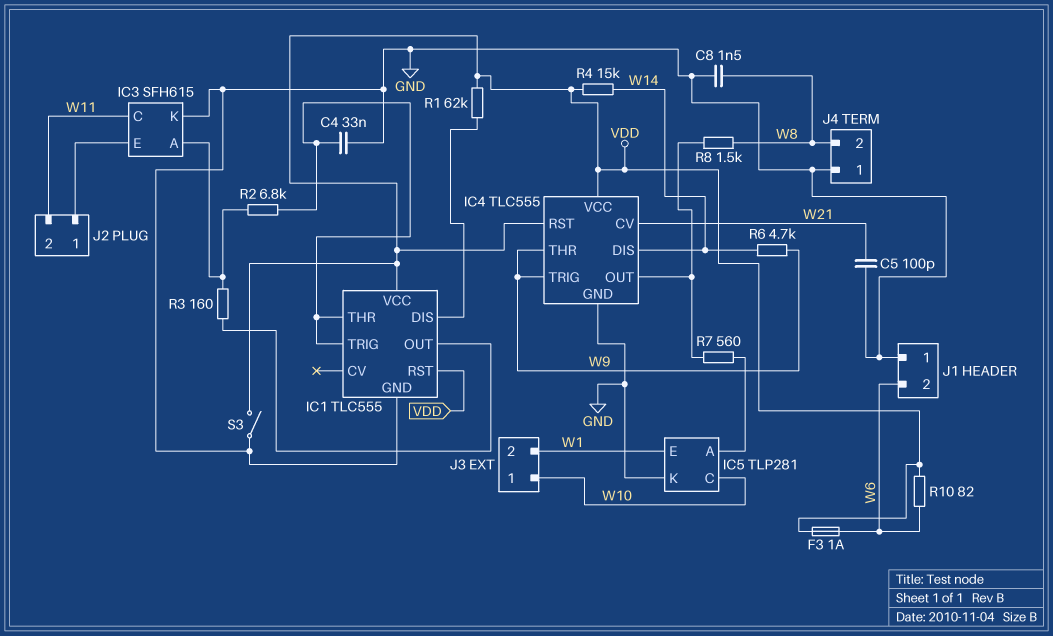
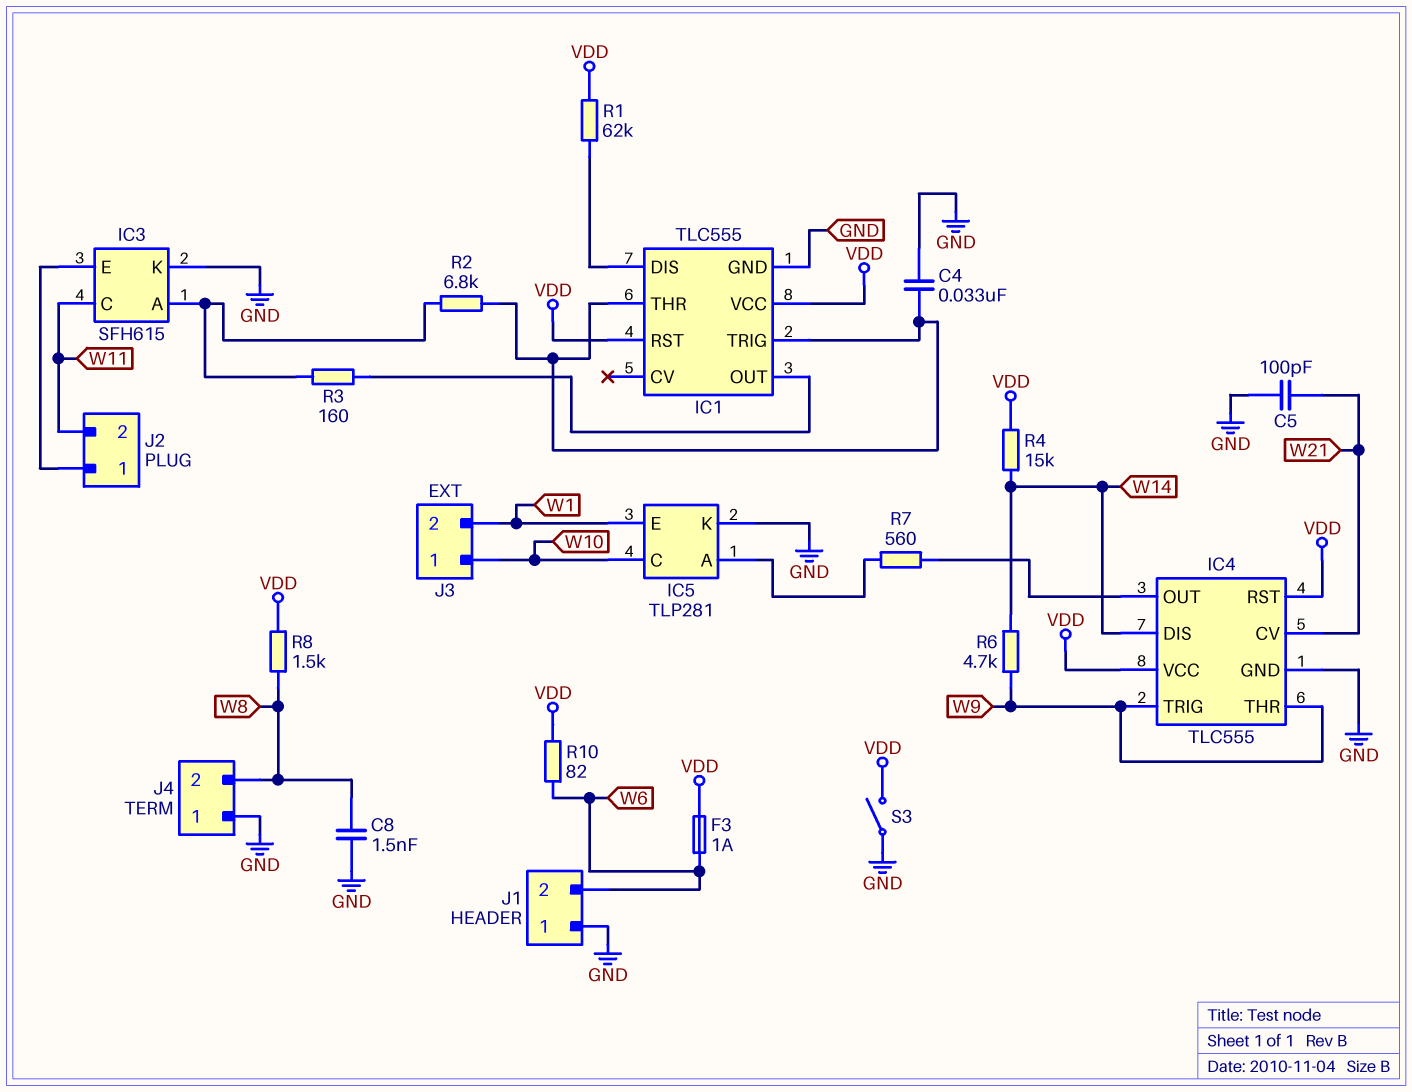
R8: 1.5k (IC4/OUT, W8) -> 1.5k (VDD, W8)

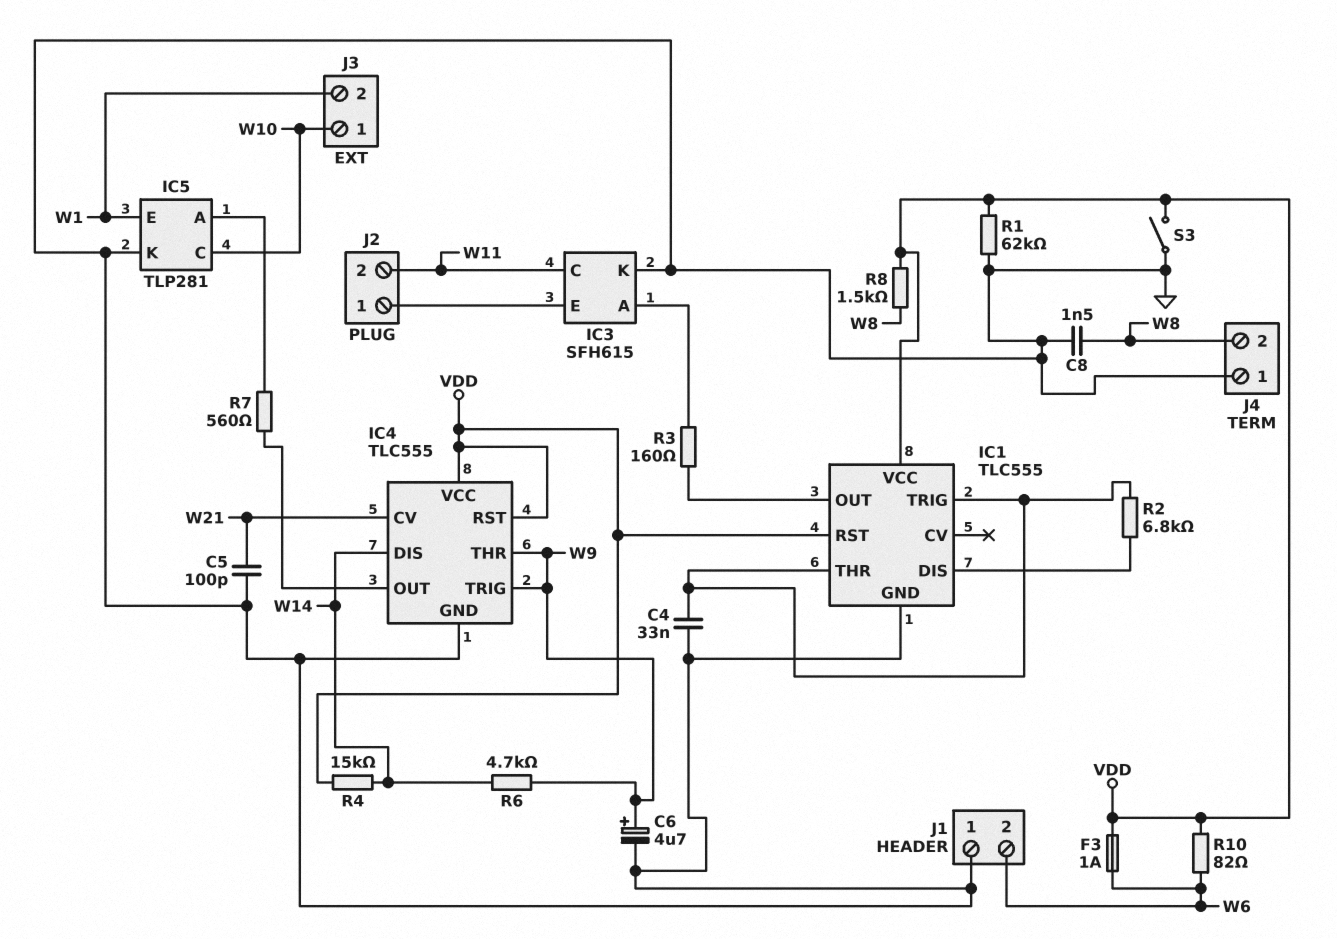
C6: none -> 4.7uF (plus W9, minus GND)
R1: 62k (IC1/DIS, VDD) -> 62k (GND, VDD)
R2: 6.8k (IC1/THR, IC3/A) -> 6.8k (IC1/DIS, IC1/THR)

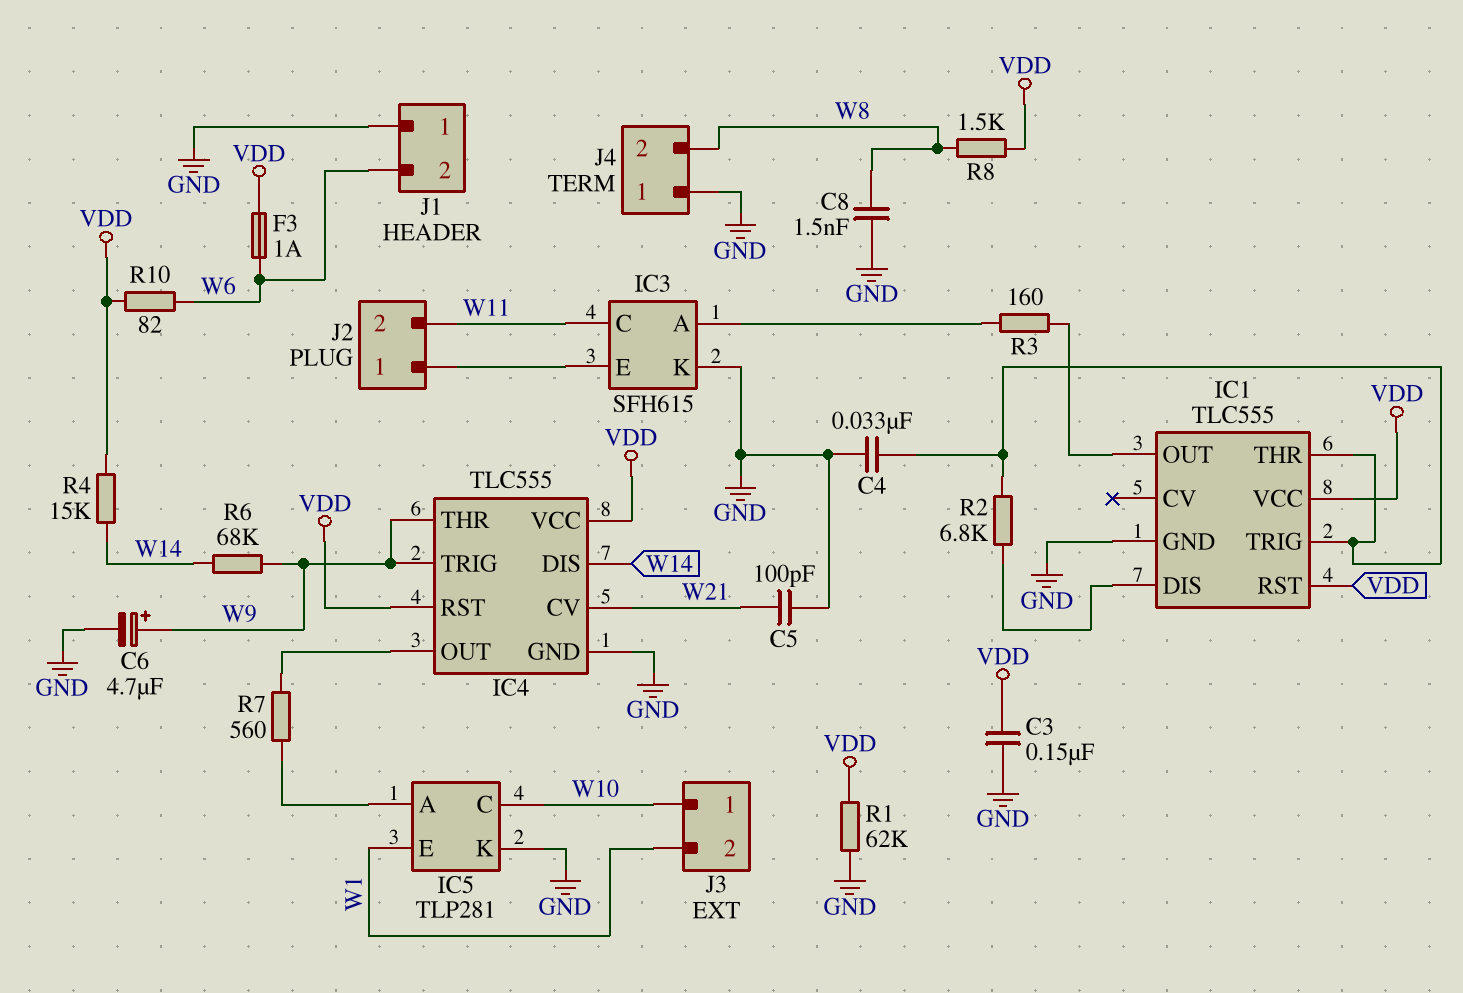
C3: none -> 150nF (GND, VDD)
R6: 4.7k (W9, W14) -> 68k (W9, W14)
S3: switch (GND, VDD) -> none

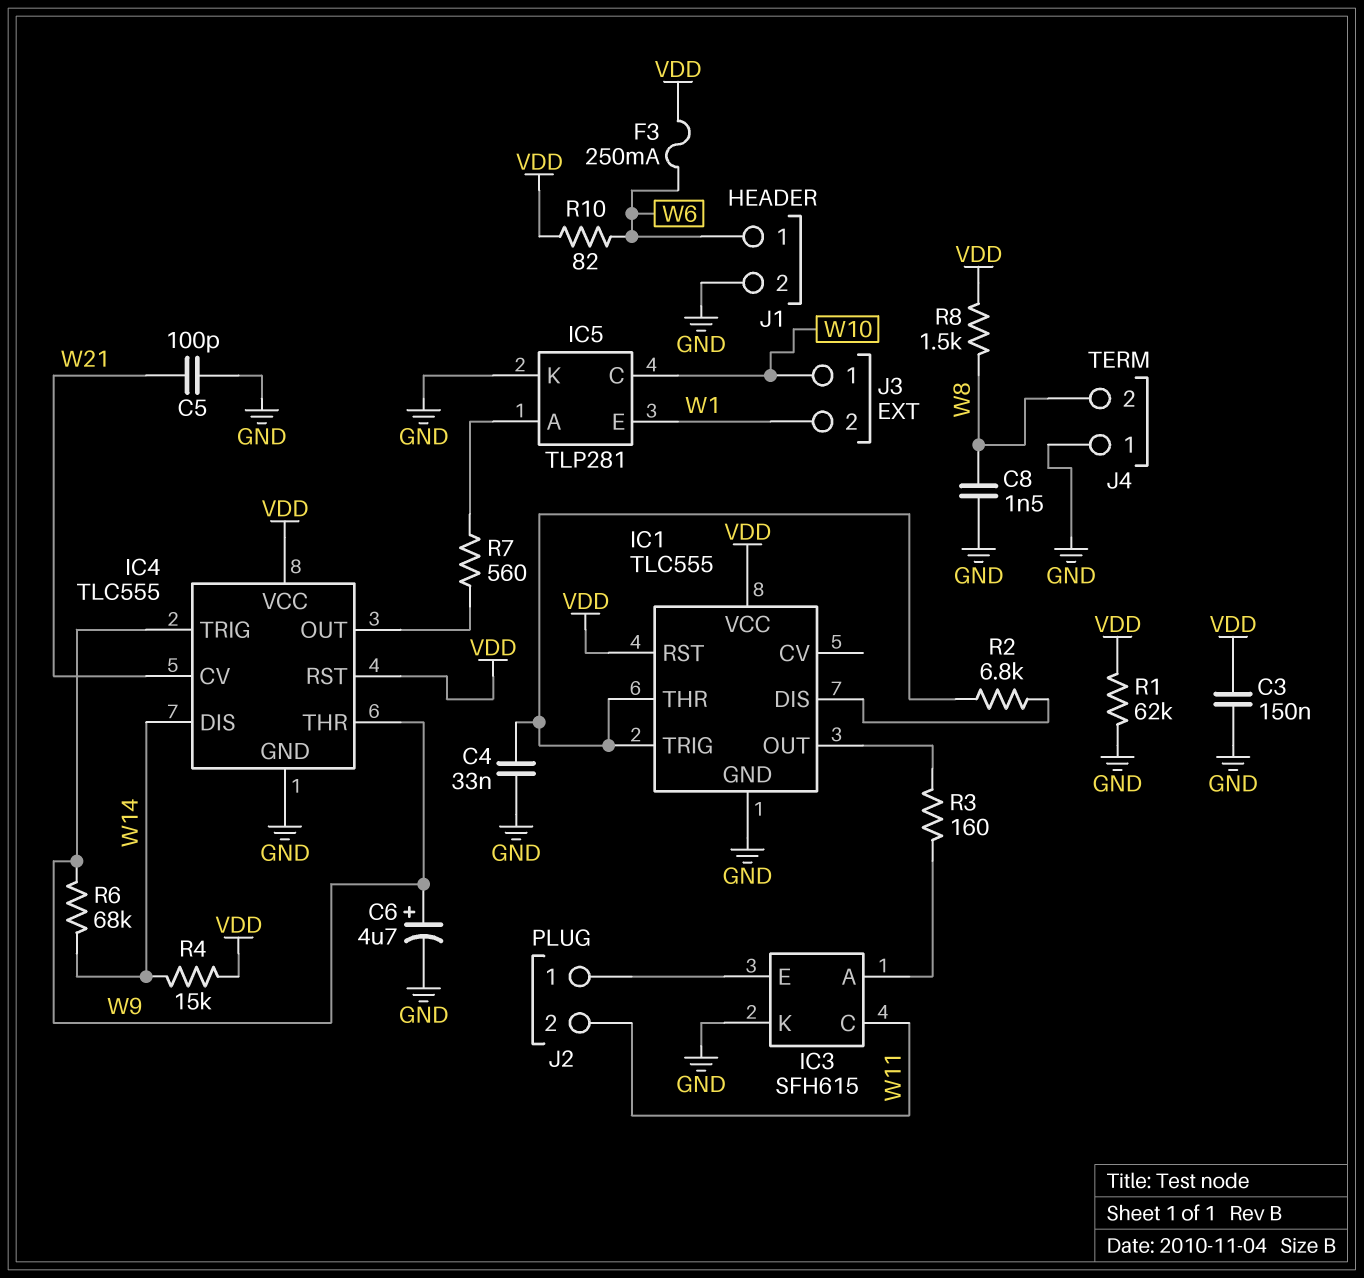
F3: 1A (VDD, W6) -> 250mA (VDD, W6)
J1 pin 1: GND -> W6
J1 pin 2: W6 -> GND

